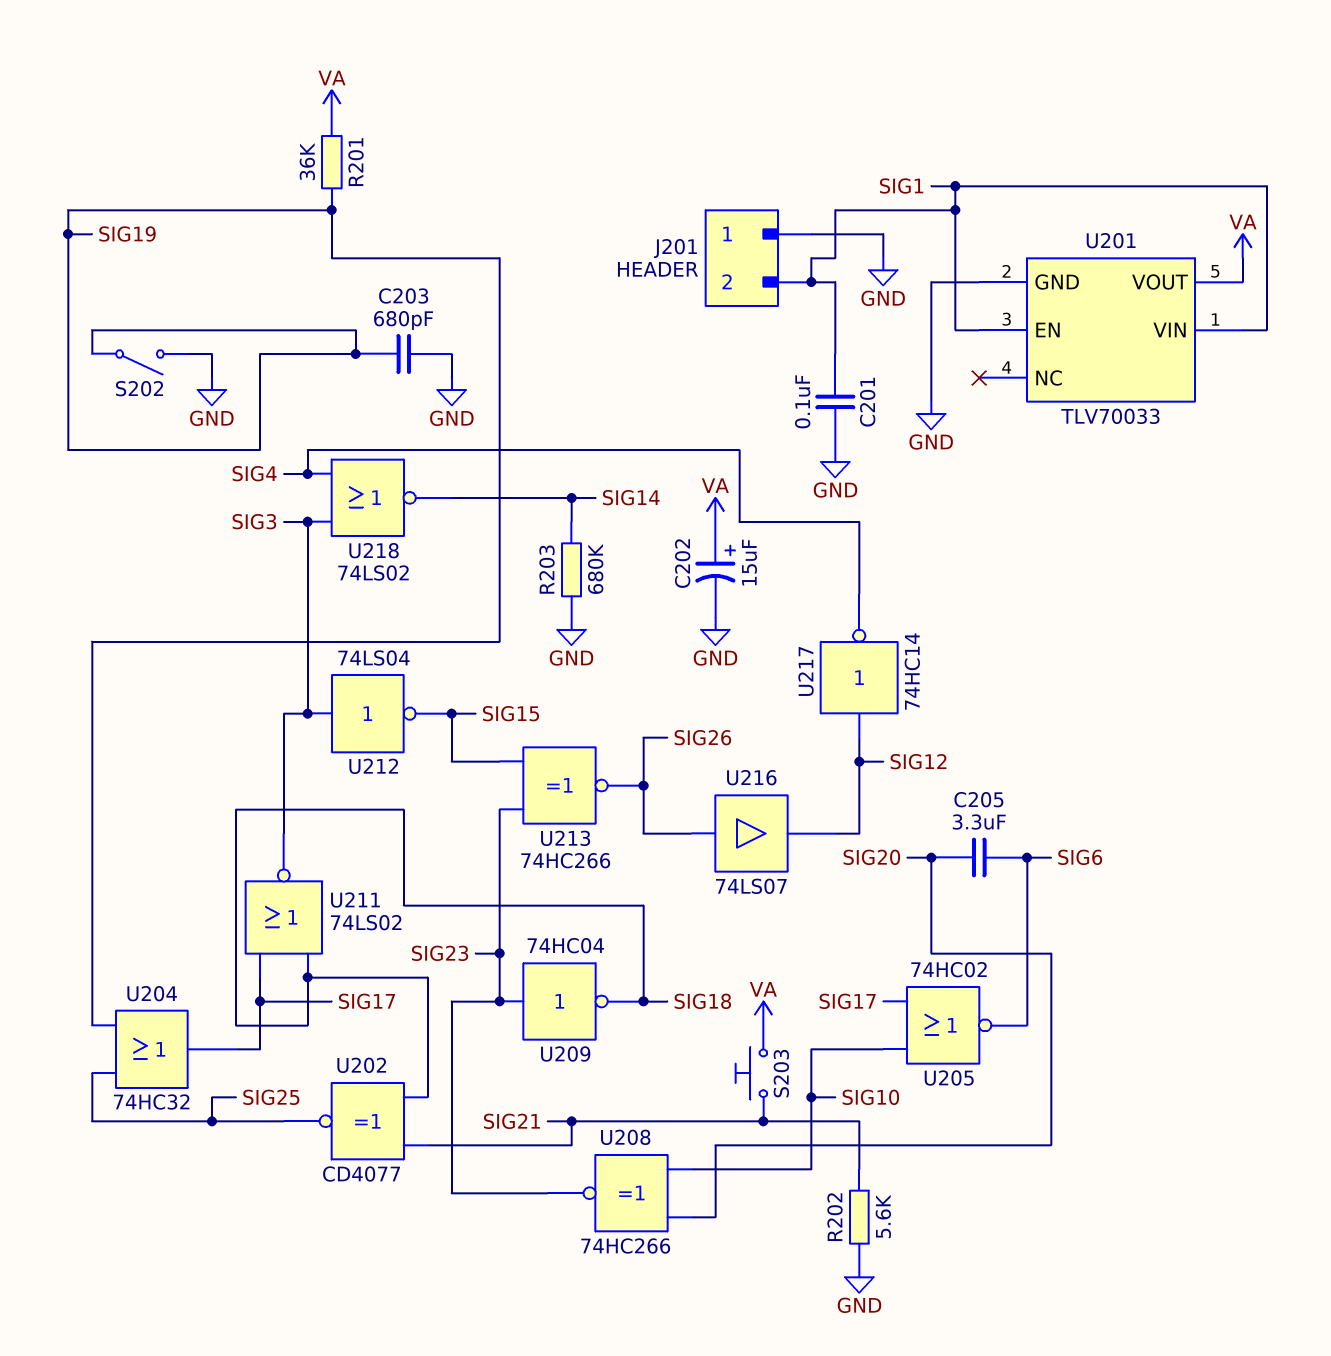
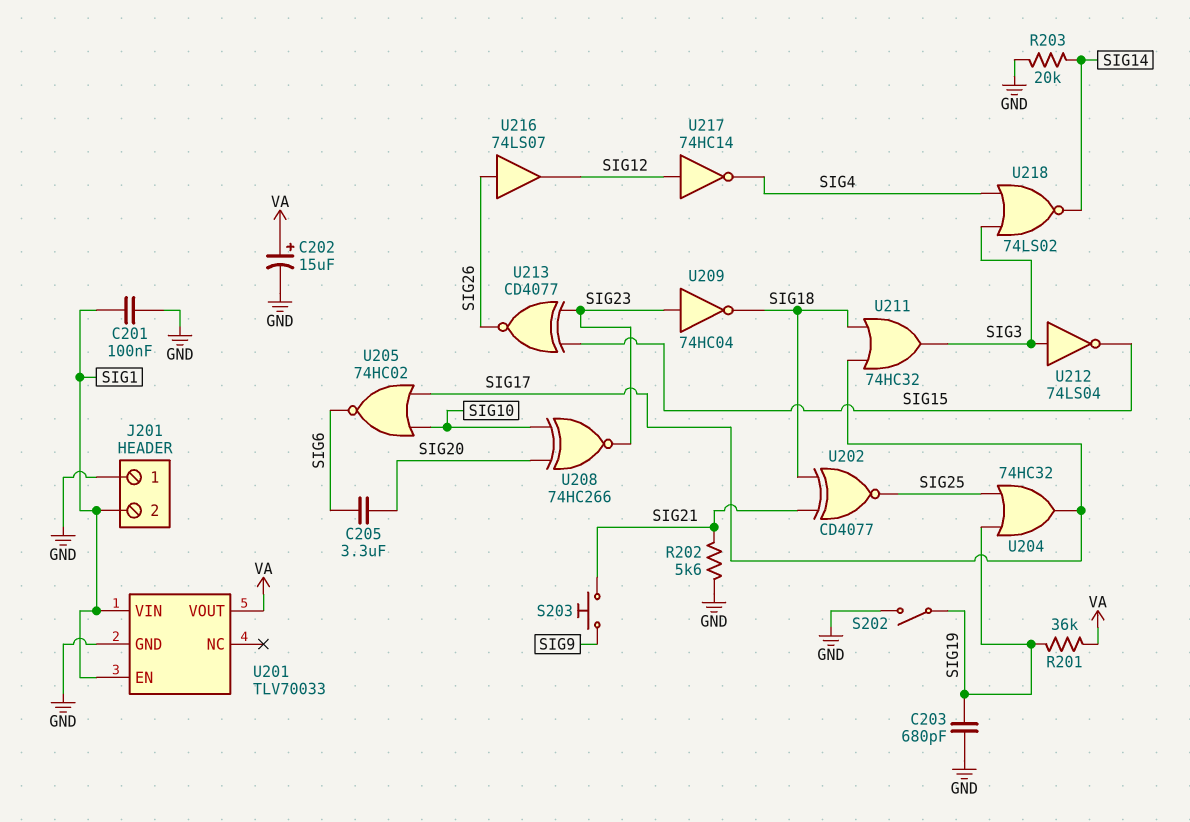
R203: 680k (GND, SIG14) -> 20k (GND, SIG14)
S203: button (SIG21, VA) -> button (SIG9, SIG21)
U211: NOR 74LS02 (in SIG17, in SIG18, out SIG3) -> OR 74HC32 (in SIG17, in SIG18, out SIG3)
U213: XNOR 74HC266 (in SIG15, in SIG23, out SIG26) -> XNOR CD4077 (in SIG15, in SIG23, out SIG26)

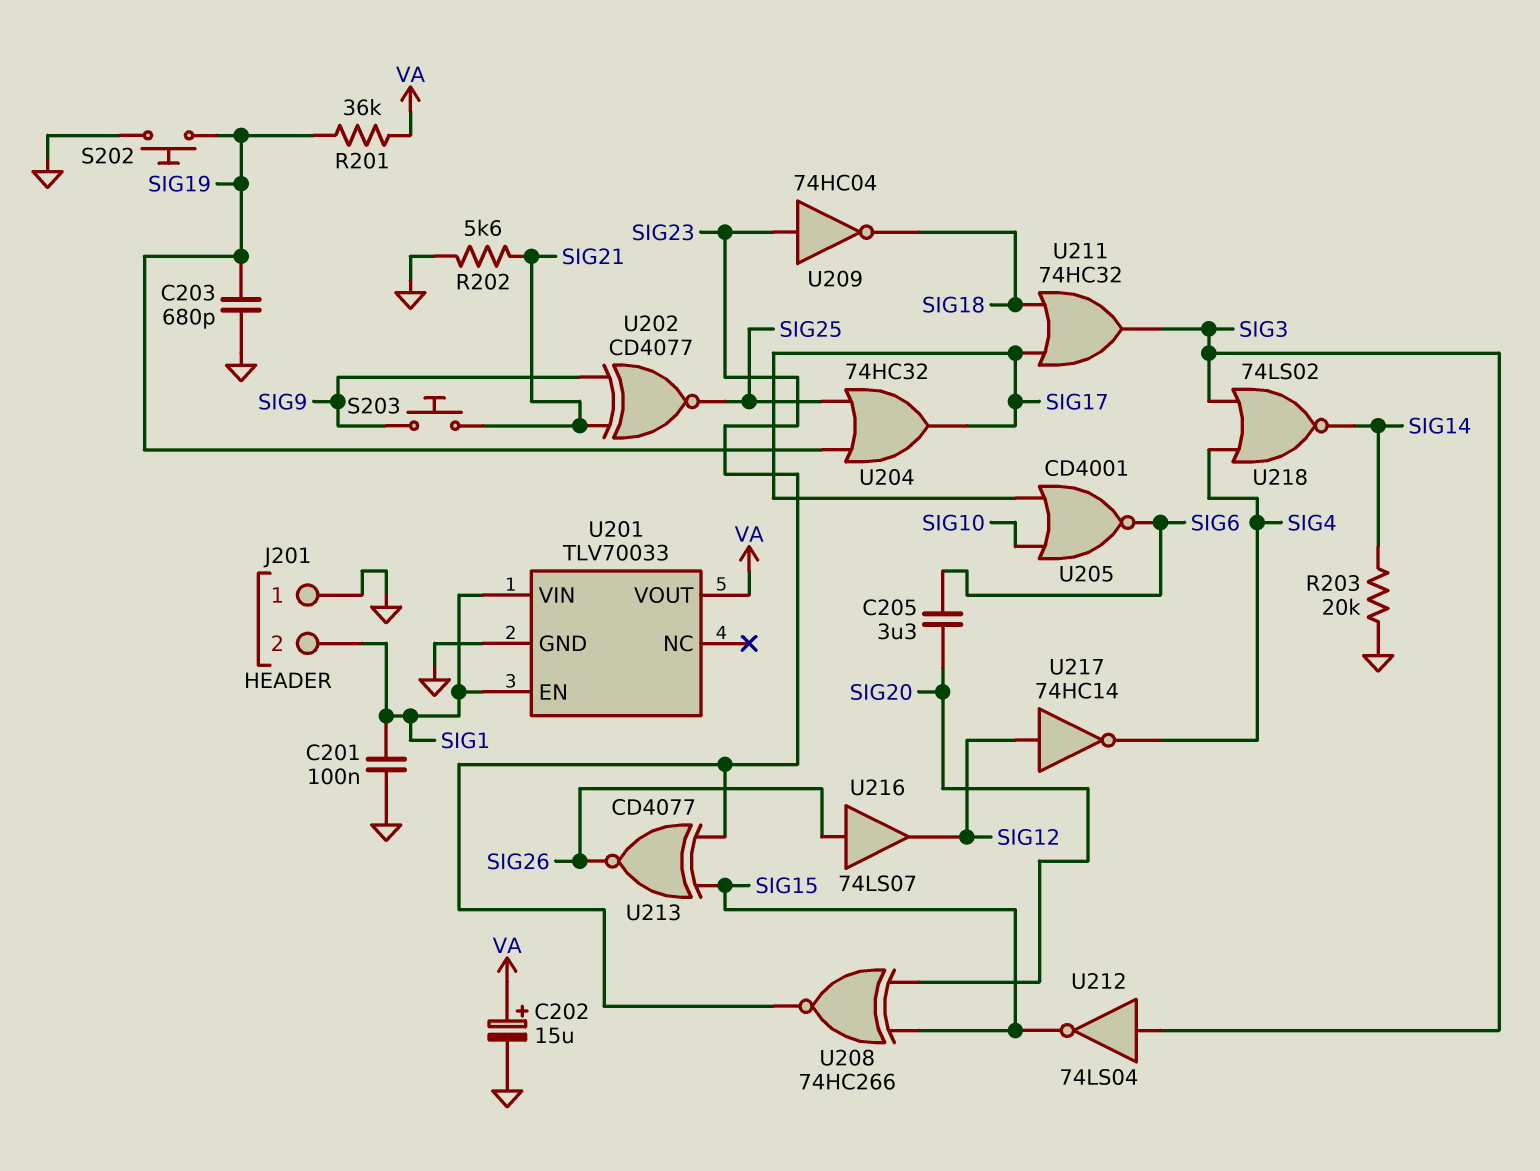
S202: switch (GND, SIG19) -> button (GND, SIG19)
U202: XNOR CD4077 (in SIG18, in SIG21, out SIG25) -> XNOR CD4077 (in SIG9, in SIG21, out SIG25)
U205: NOR 74HC02 (in SIG10, in SIG17, out SIG6) -> NOR CD4001 (in SIG10, in SIG17, out SIG6)
U208: XNOR 74HC266 (in SIG10, in SIG20, out SIG23) -> XNOR 74HC266 (in SIG15, in SIG20, out SIG23)

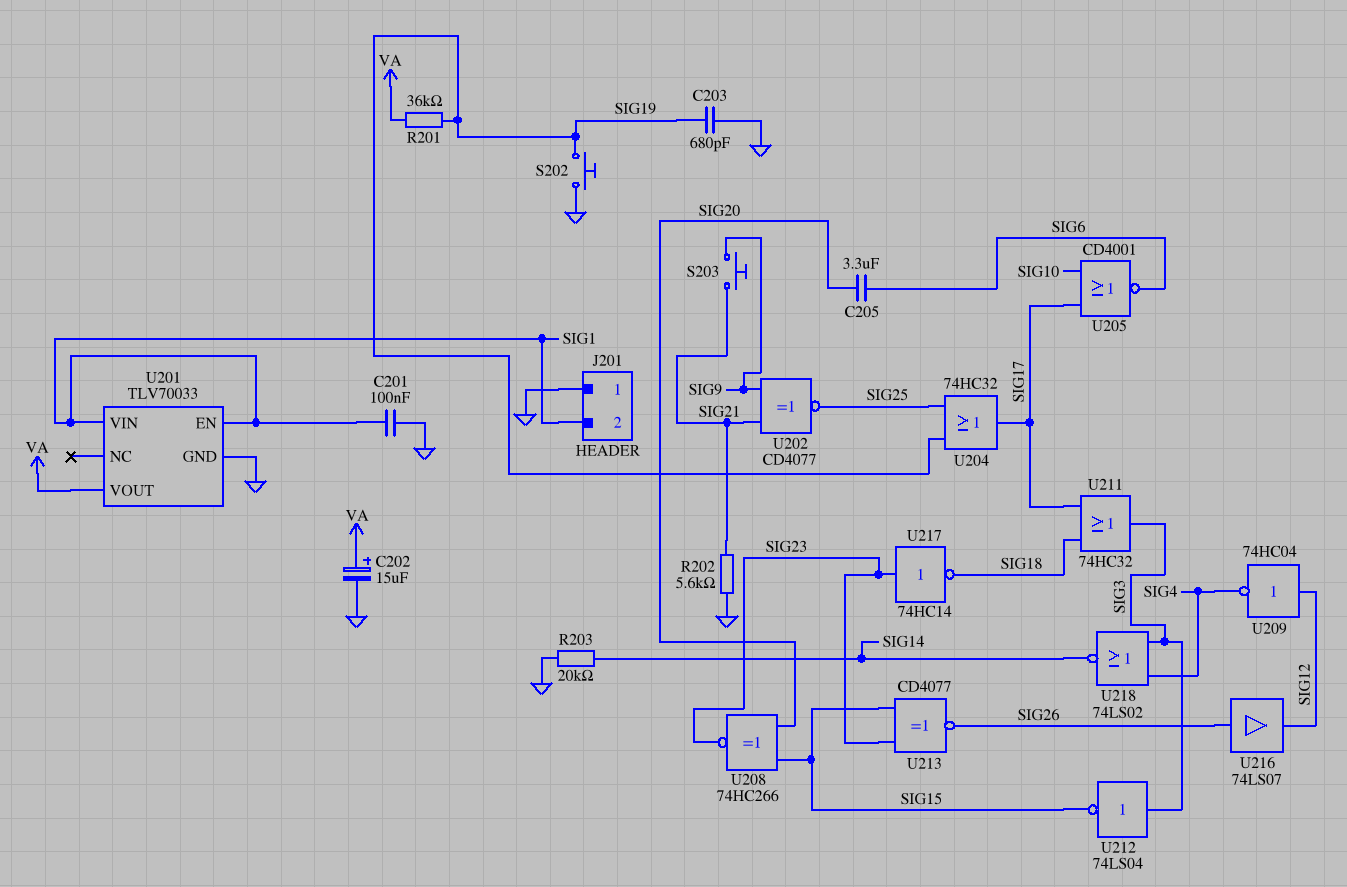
U209: NOT 74HC04 (in SIG23, out SIG18) -> NOT 74HC04 (in SIG12, out SIG4)
U217: NOT 74HC14 (in SIG12, out SIG4) -> NOT 74HC14 (in SIG23, out SIG18)

